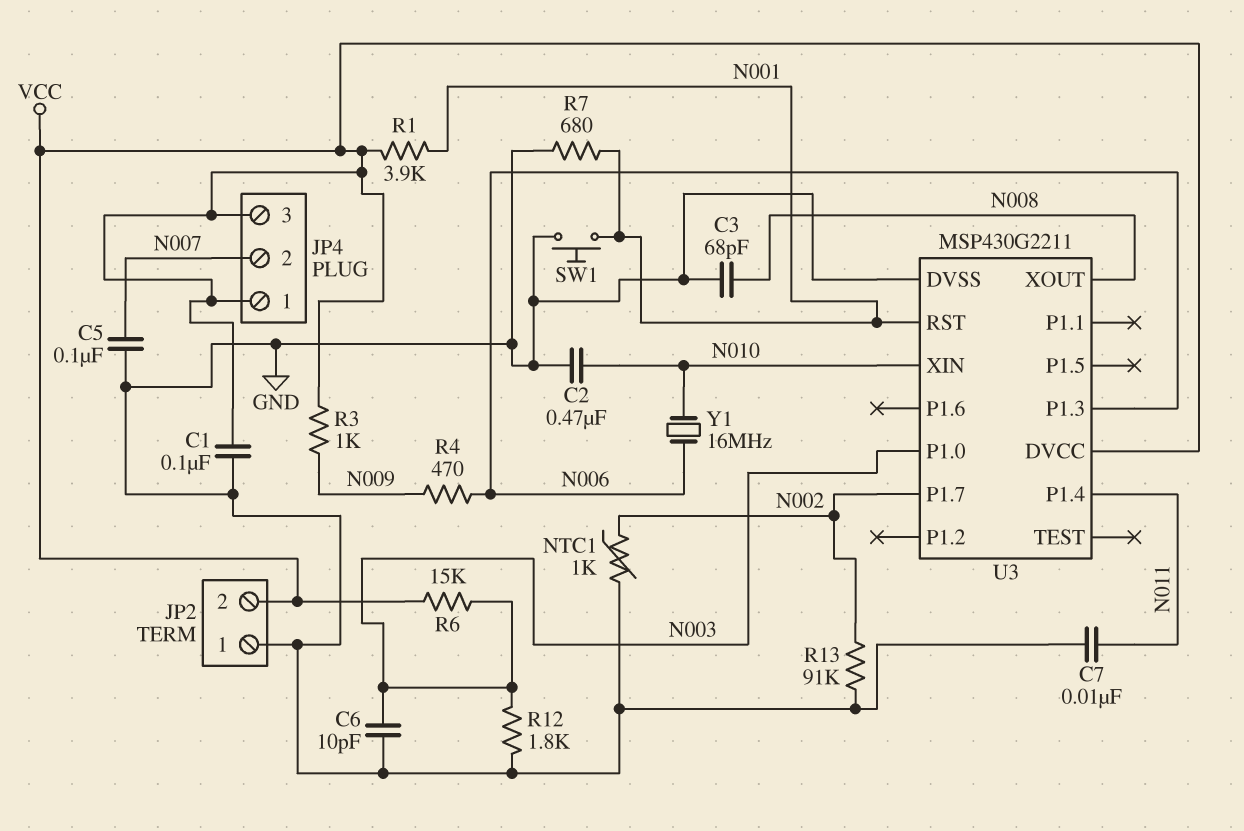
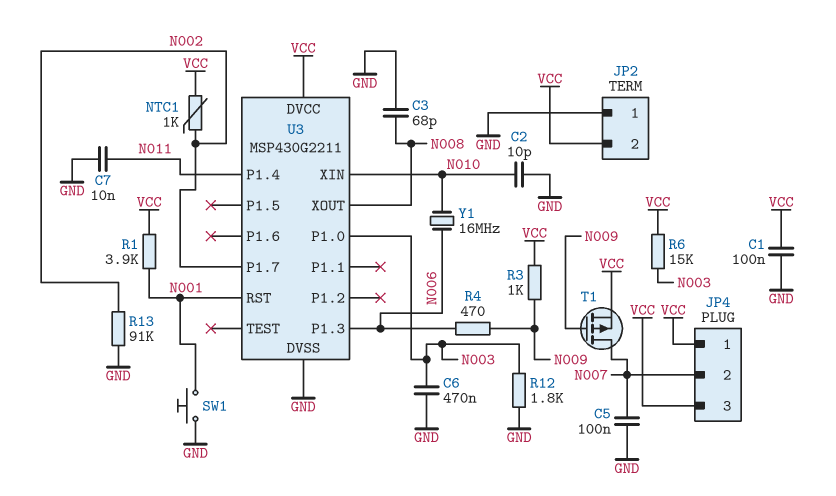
C2: 470nF (GND, N010) -> 10pF (GND, N010)
C6: 10pF (GND, N003) -> 470nF (GND, N003)
NTC1: 1k (GND, N002) -> 1k (N002, VCC)
R7: 680 (GND, N001) -> none
T1: none -> PMOS (G N009, D N007, S VCC)

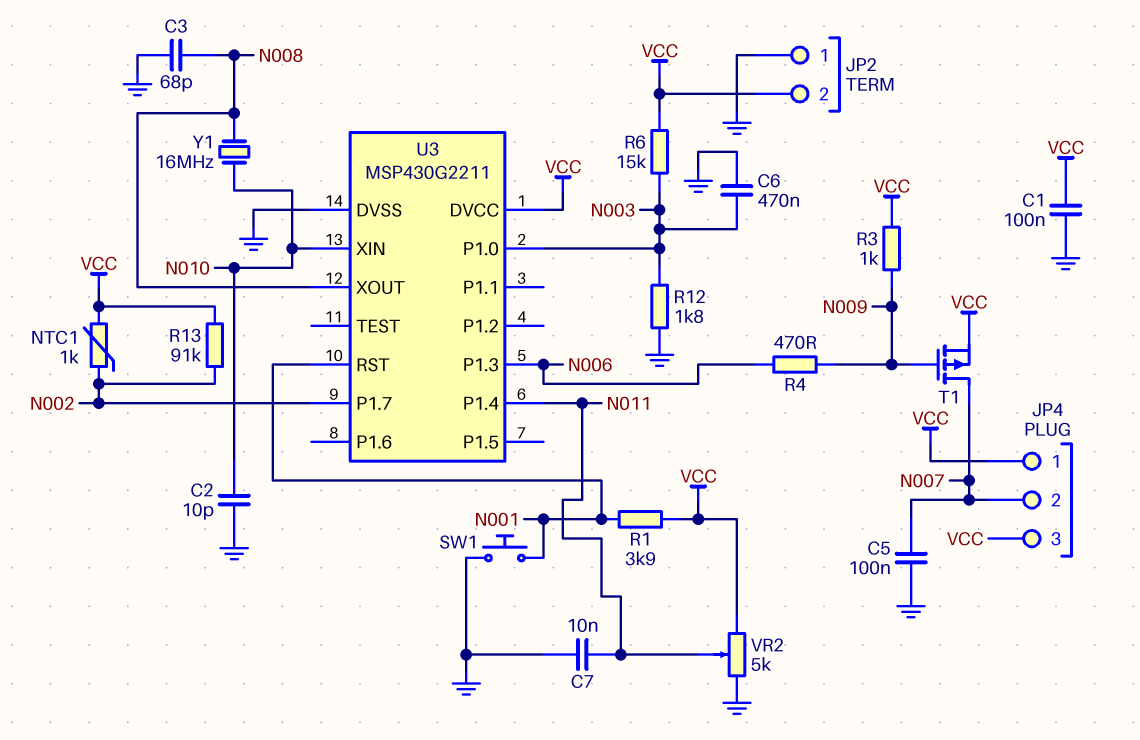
R13: 91k (GND, N002) -> 91k (N002, VCC)
VR2: none -> 5k (GND, VCC, wiper N011)
Y1: 16MHz (N006, N010) -> 16MHz (N008, N010)

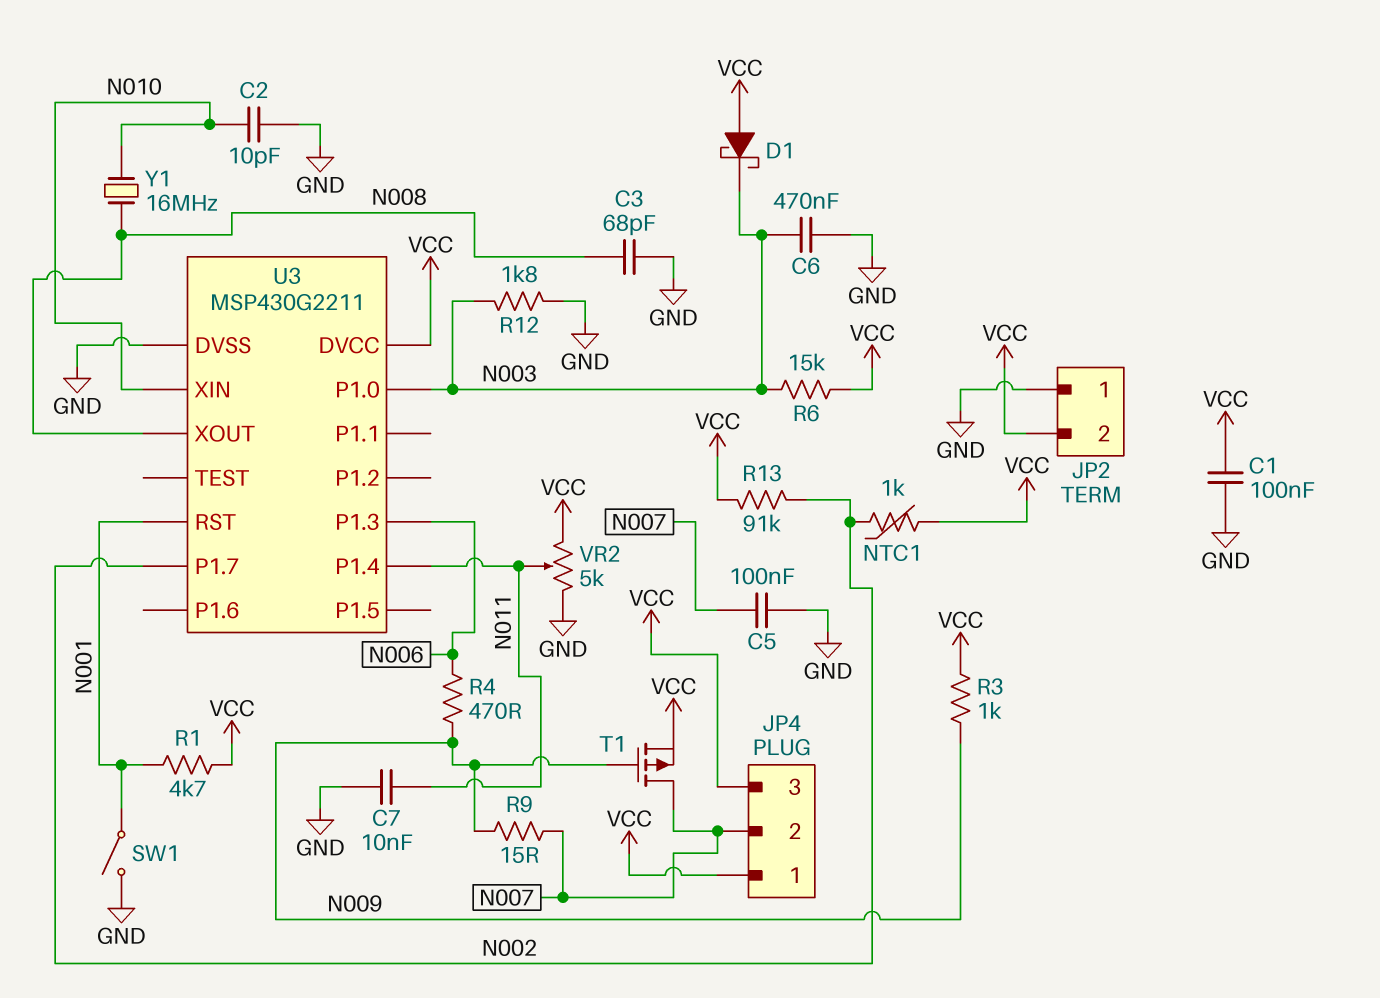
D1: none -> schottky (A VCC, K N003)
R1: 3.9k (N001, VCC) -> 4.7k (N001, VCC)
R9: none -> 15 (N007, N009)
SW1: button (GND, N001) -> switch (GND, N001)

